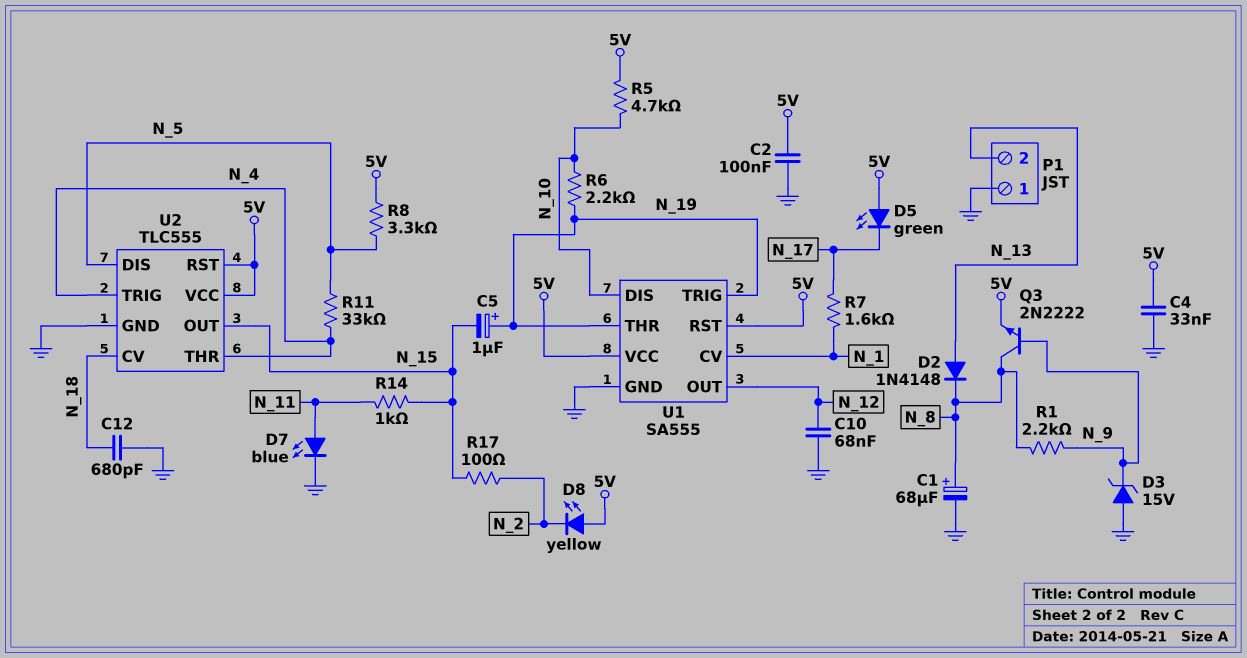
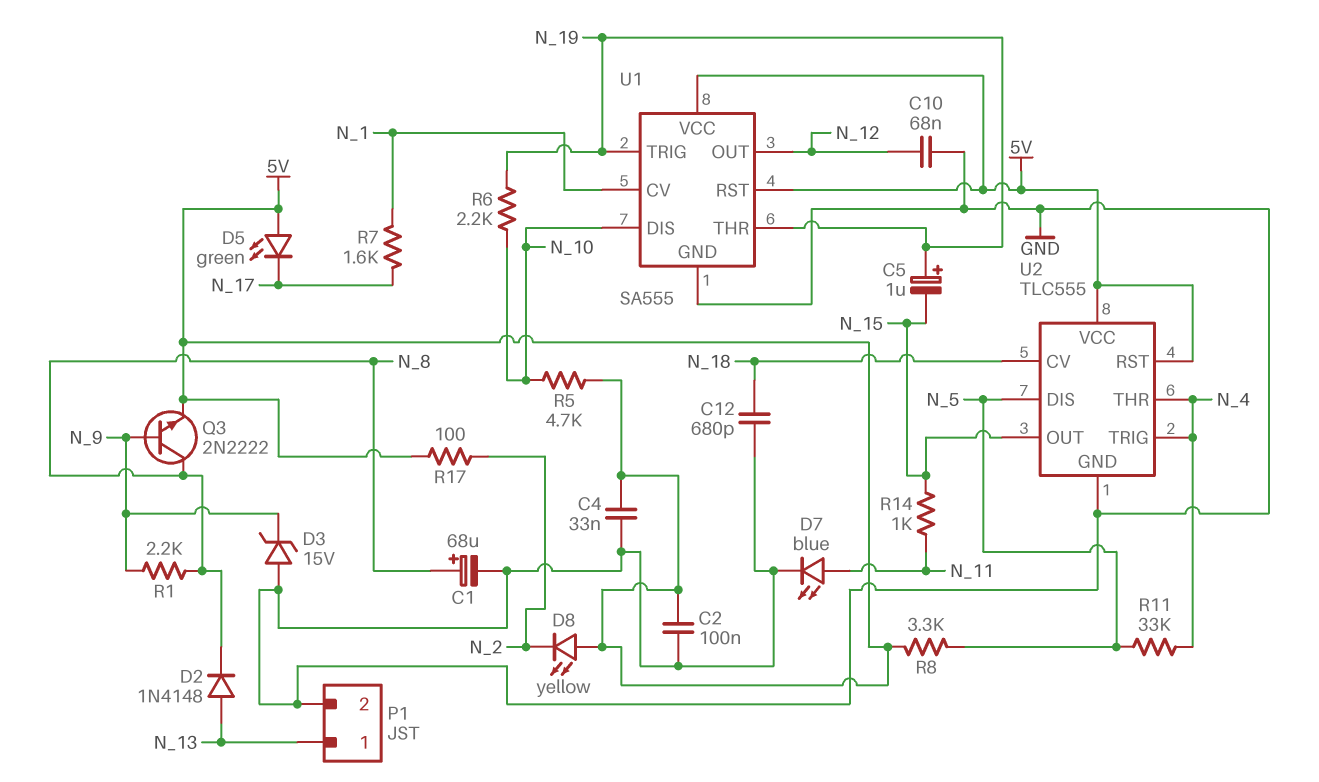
P1 pin 1: GND -> N_13
P1 pin 2: N_13 -> GND
R17: 100 (N_2, N_15) -> 100 (5V, N_2)

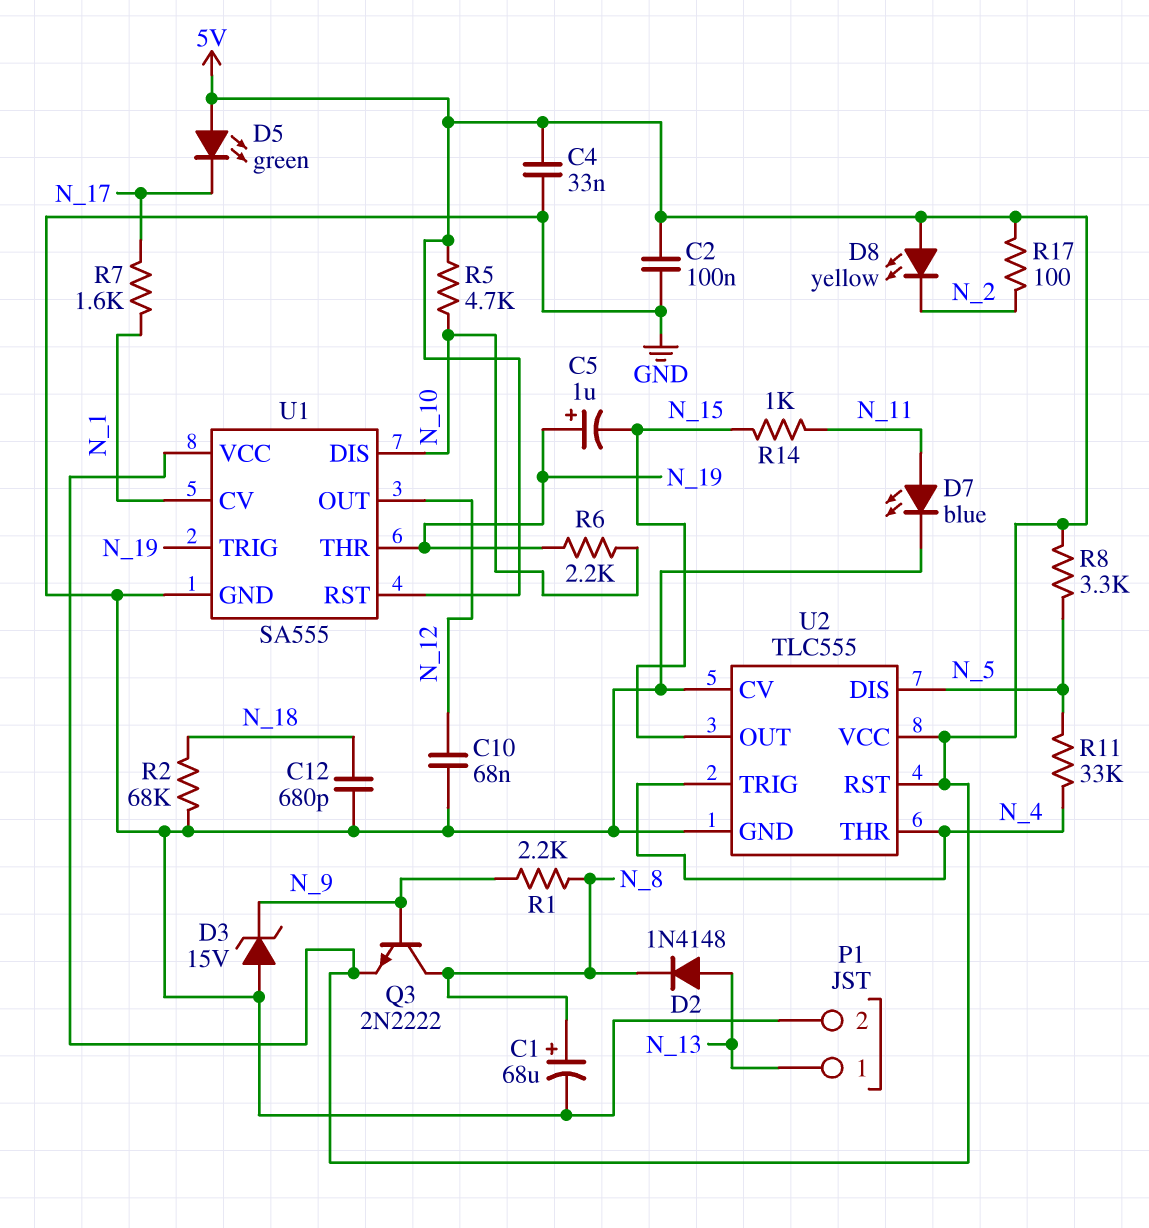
R2: none -> 68k (GND, N_18)
U2 pin CV: N_18 -> GND

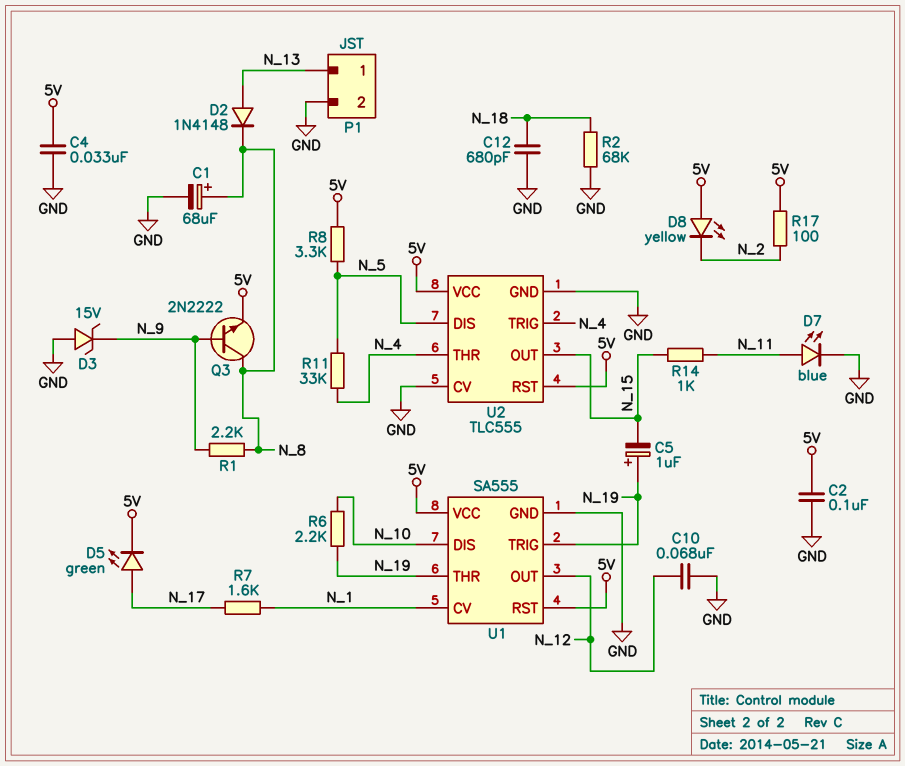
D5: LED green (A 5V, K N_17) -> LED green (A N_17, K 5V)
R5: 4.7k (5V, N_10) -> none

